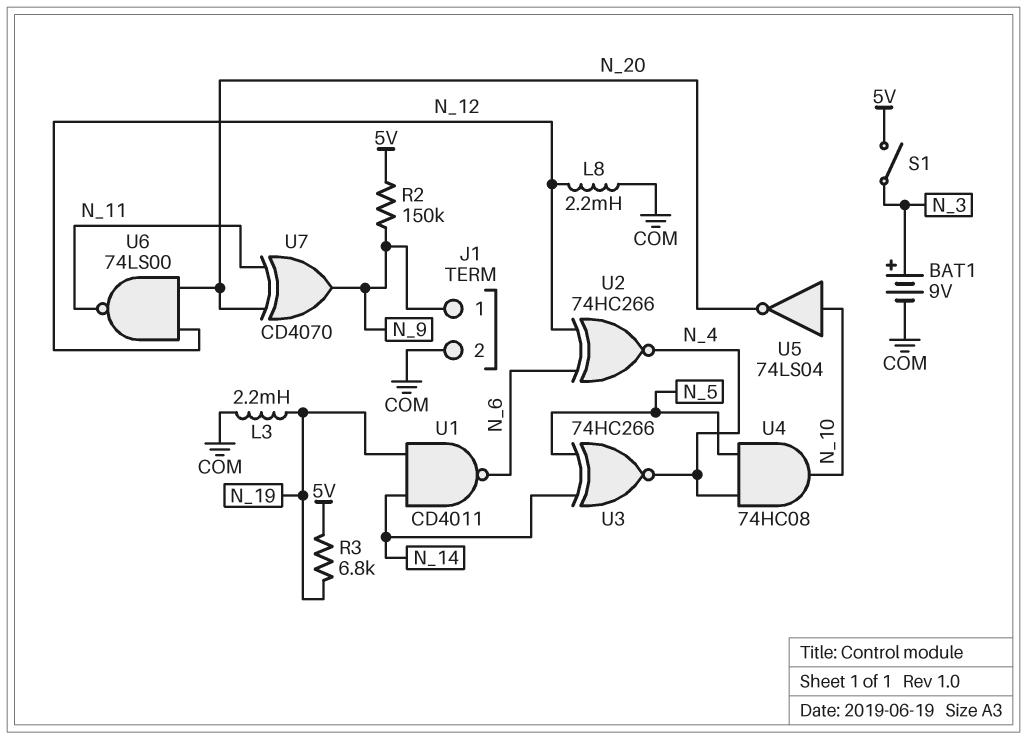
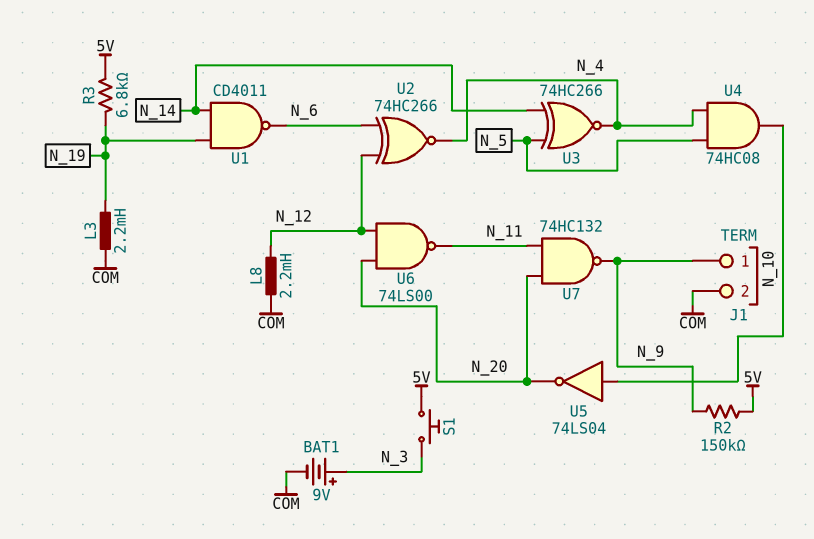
S1: switch (5V, N_3) -> button (5V, N_3)
U7: XOR CD4070 (in N_11, in N_20, out N_9) -> NAND 74HC132 (in N_11, in N_20, out N_9)

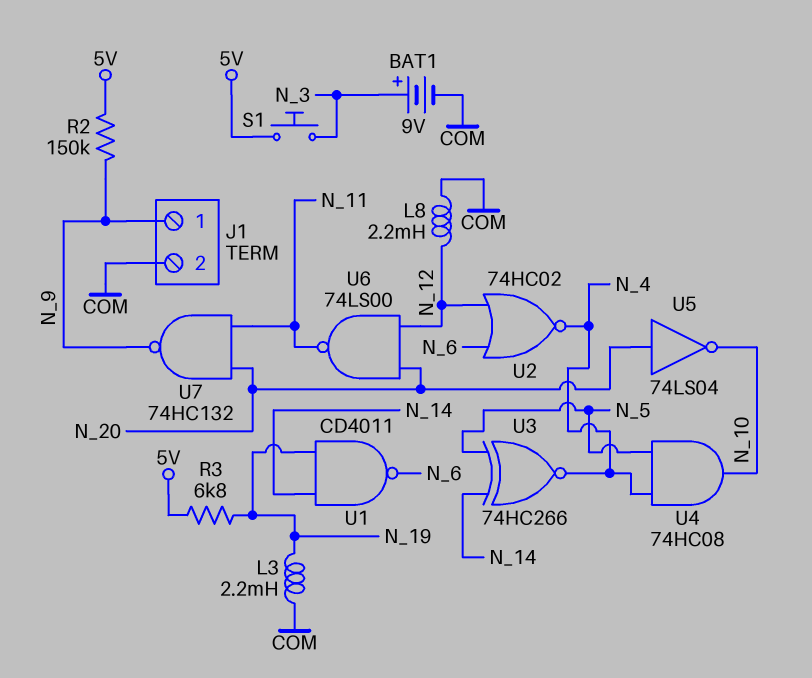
U2: XNOR 74HC266 (in N_6, in N_12, out N_4) -> NOR 74HC02 (in N_6, in N_12, out N_4)
U5: NOT 74LS04 (in N_10, out N_20) -> NOT 74LS04 (in N_20, out N_10)

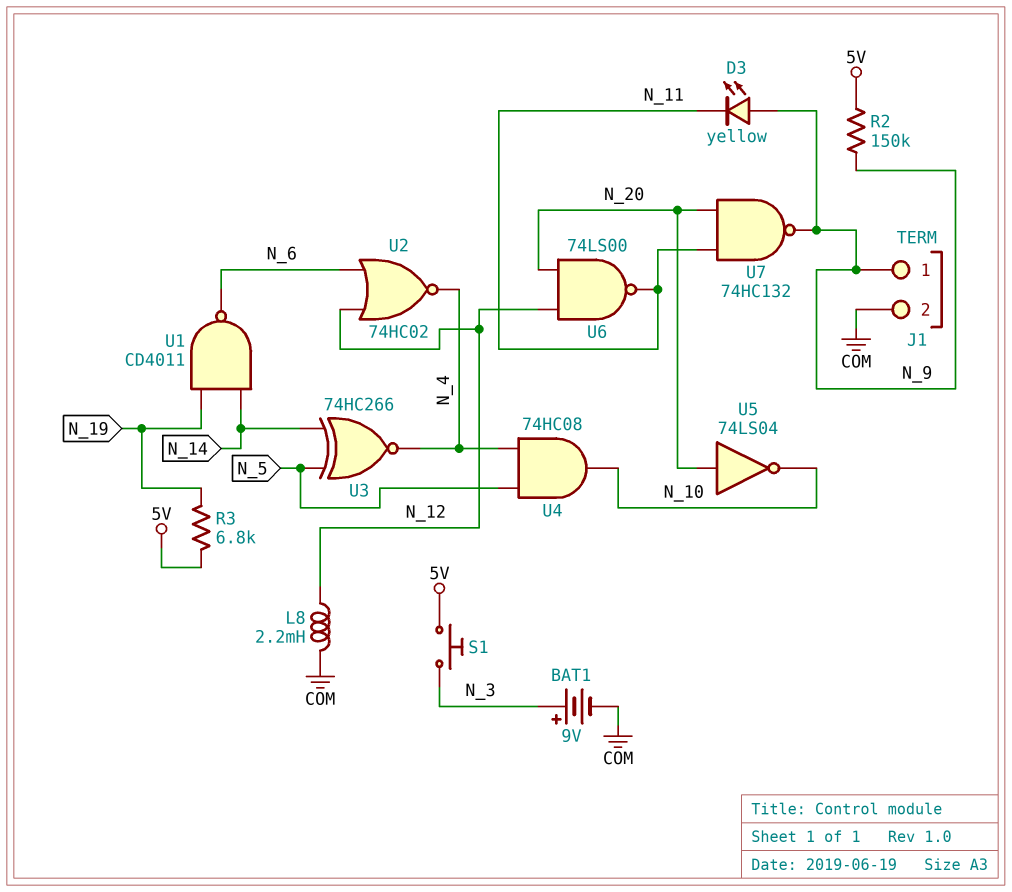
D3: none -> LED yellow (A N_9, K N_11)
L3: 2.2mH (COM, N_19) -> none

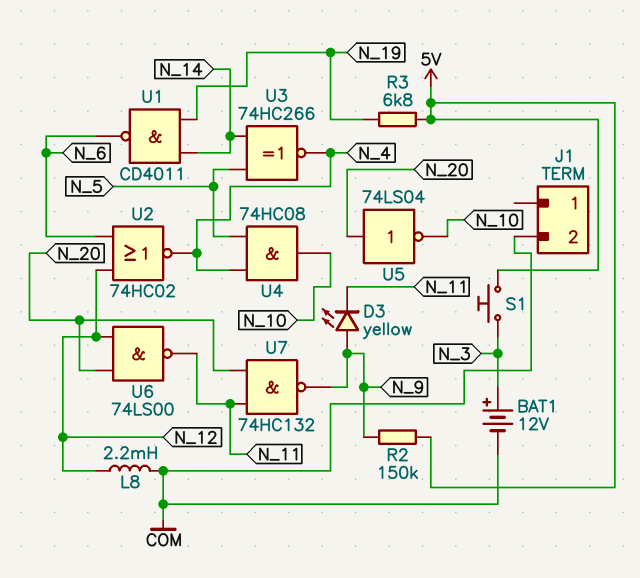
BAT1: 9V (plus N_3, minus COM) -> 12V (plus N_3, minus COM)
J1 pin 1: N_9 -> none

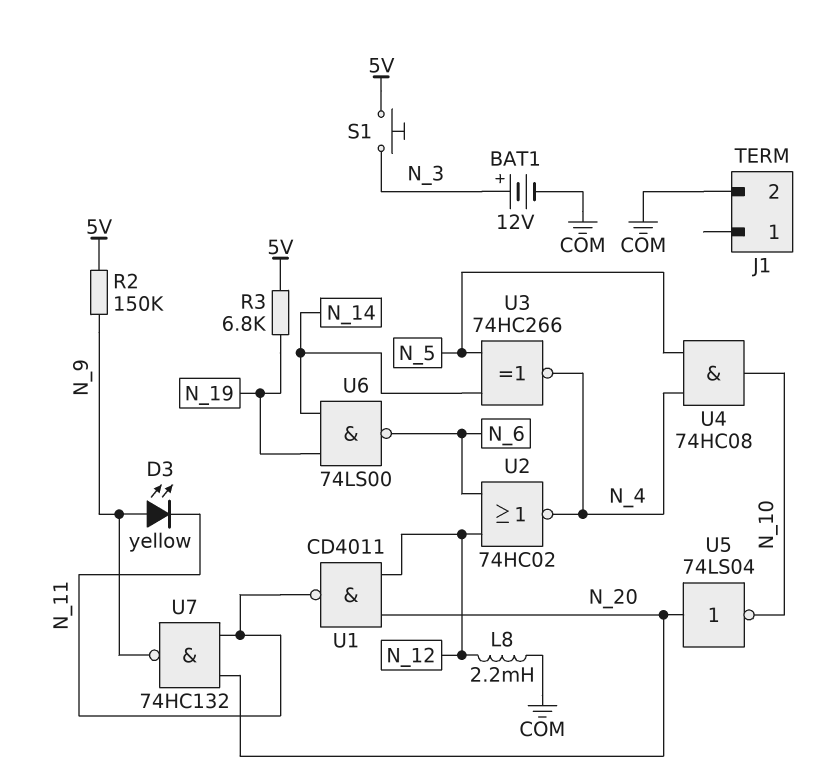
U1: NAND CD4011 (in N_14, in N_19, out N_6) -> NAND CD4011 (in N_12, in N_20, out N_11)
U6: NAND 74LS00 (in N_12, in N_20, out N_11) -> NAND 74LS00 (in N_14, in N_19, out N_6)

